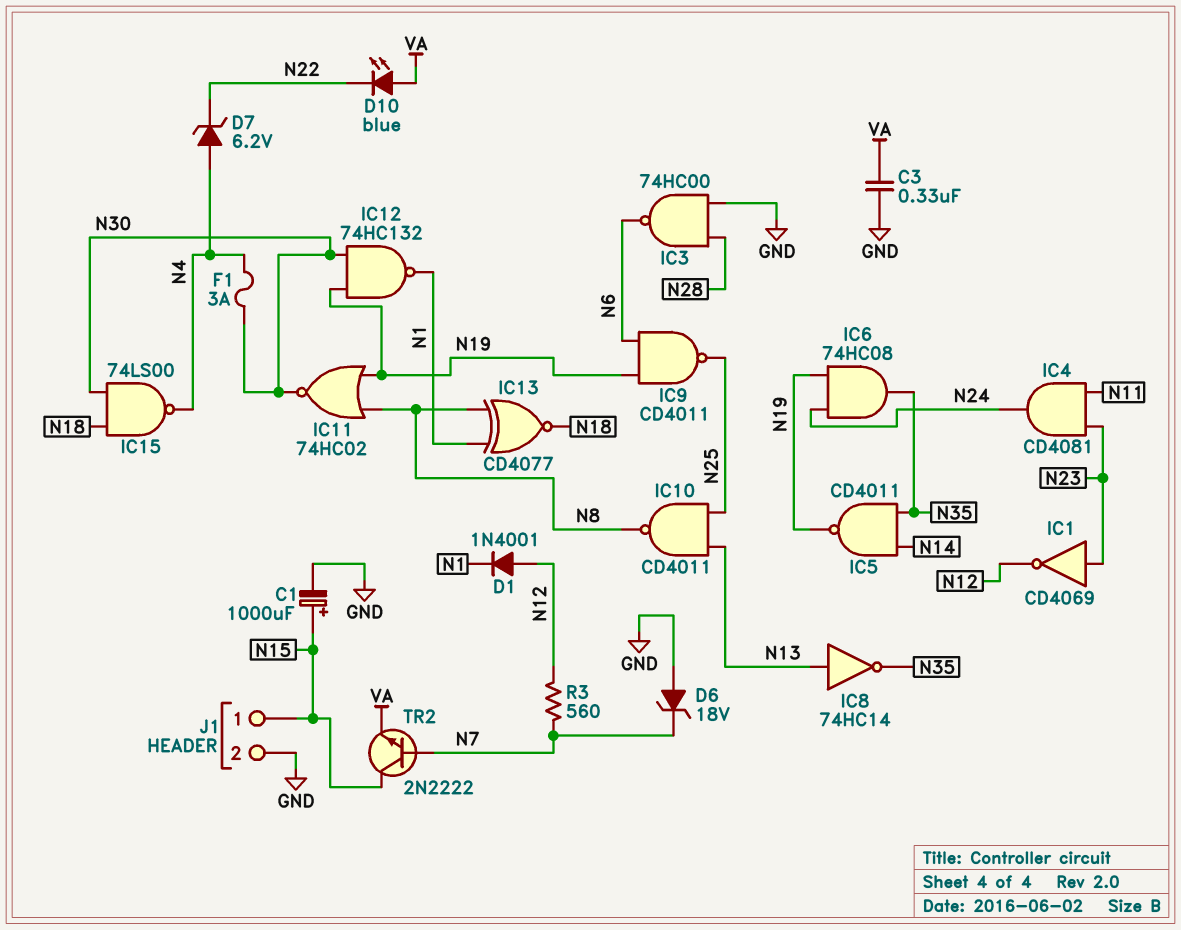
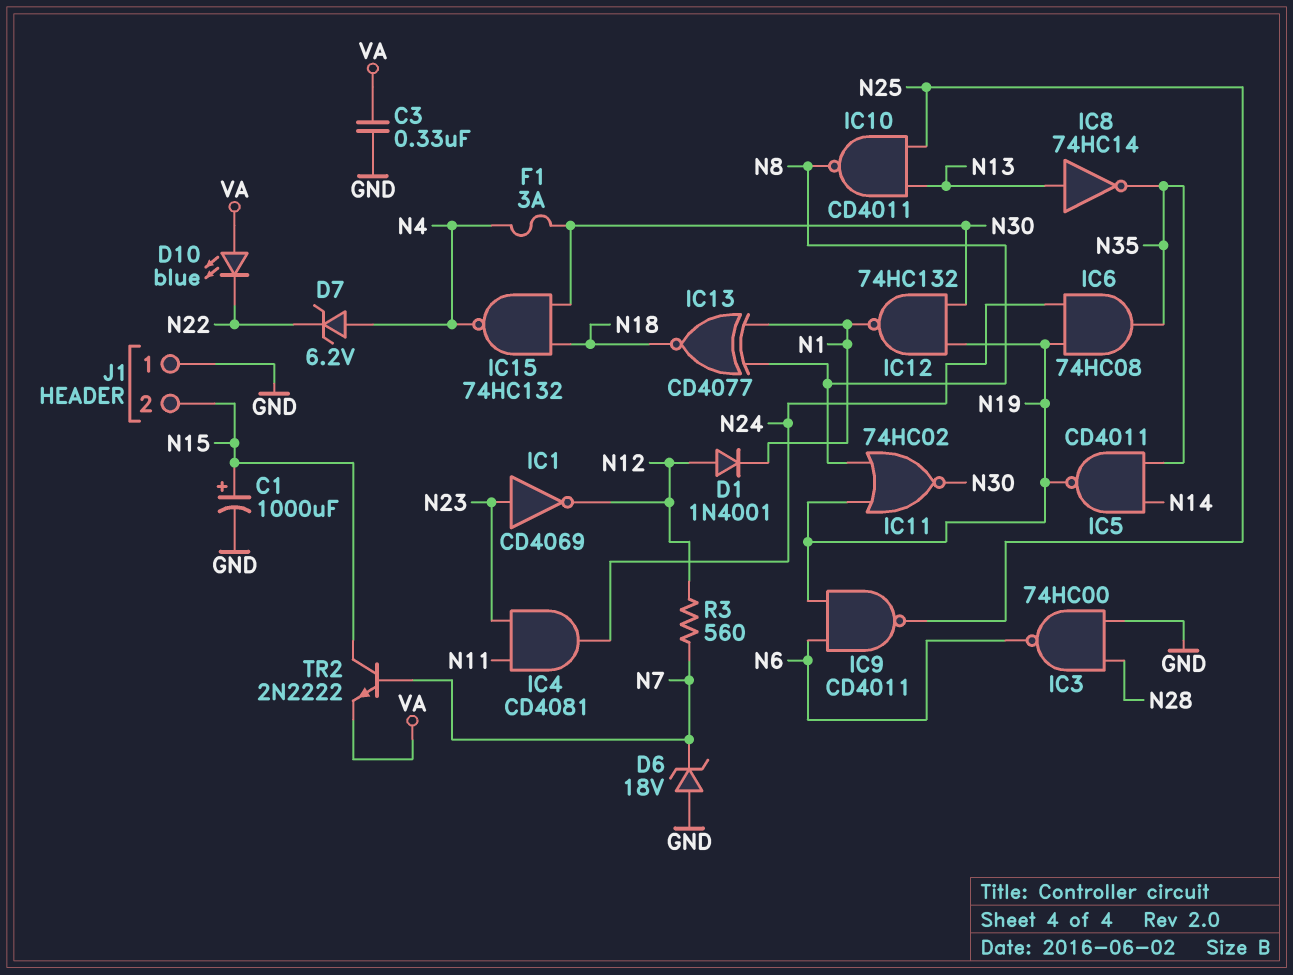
IC15: NAND 74LS00 (in N18, in N30, out N4) -> NAND 74HC132 (in N18, in N30, out N4)
J1 pin 1: N15 -> GND
J1 pin 2: GND -> N15

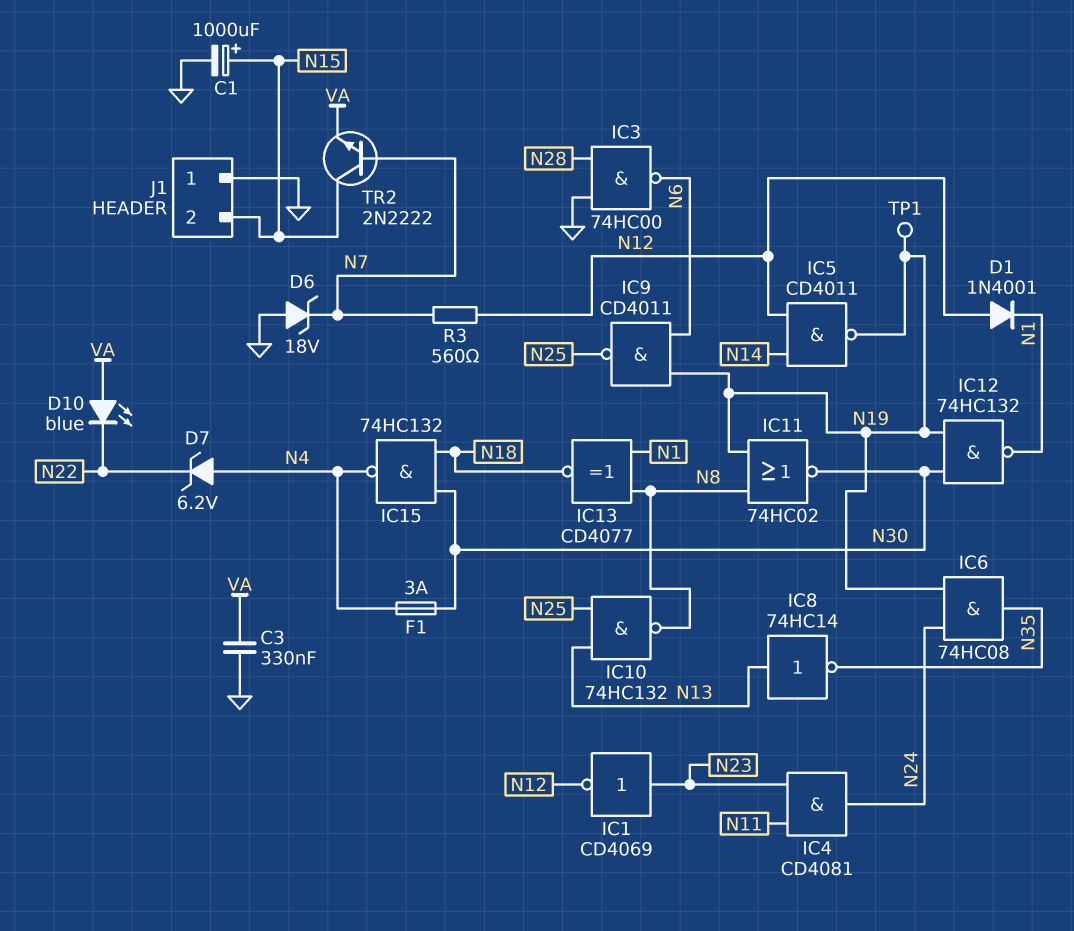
IC5: NAND CD4011 (in N14, in N35, out N19) -> NAND CD4011 (in N12, in N14, out N19)
IC10: NAND CD4011 (in N13, in N25, out N8) -> NAND 74HC132 (in N13, in N25, out N8)
TP1: none -> test point (N19)

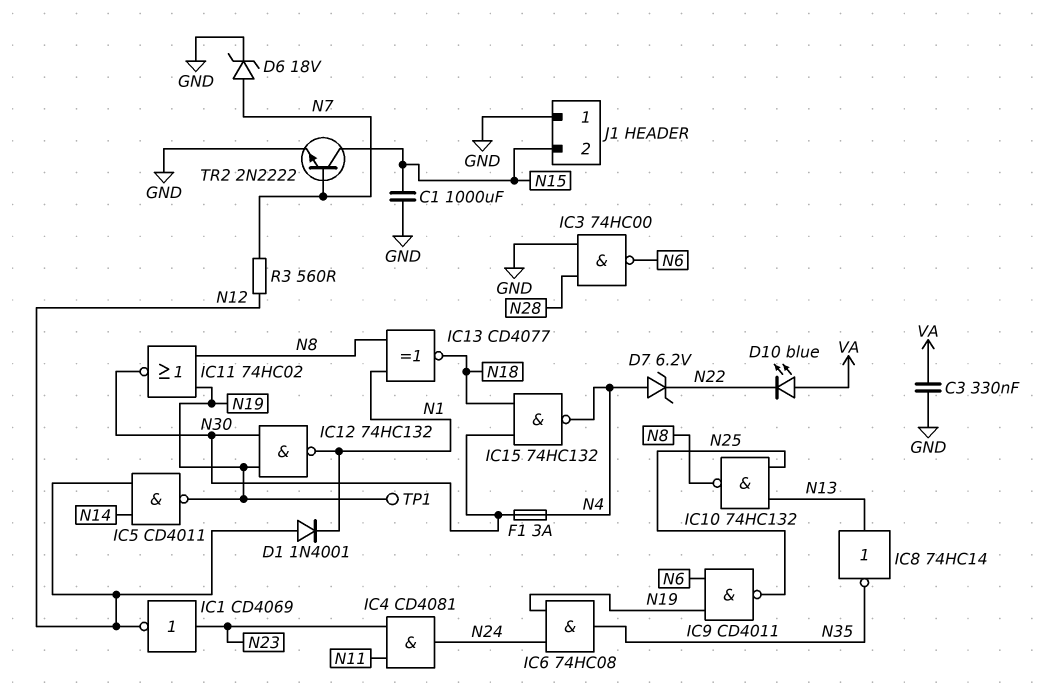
C1: 1000uF (plus N15, minus GND) -> 1000uF (GND, N15)
D6: zener 18V (A GND, K N7) -> zener 18V (A N7, K GND)
TR2: NPN 2N2222 (B N7, C N15, E VA) -> NPN 2N2222 (B N7, C N15, E GND)

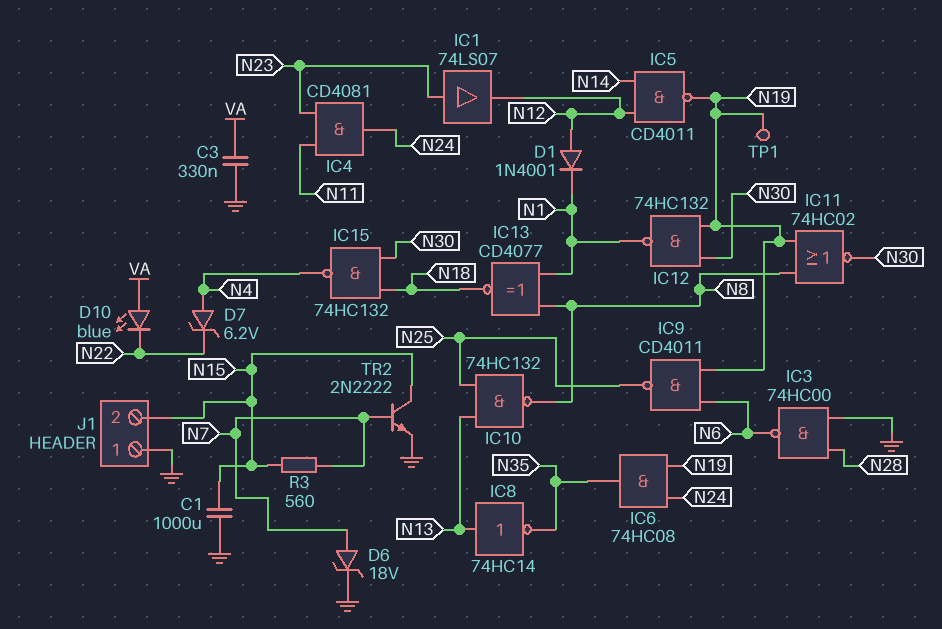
F1: 3A (N4, N30) -> none
IC1: NOT CD4069 (in N23, out N12) -> buffer 74LS07 (in N23, out N12)
R3: 560 (N7, N12) -> 560 (N7, N15)

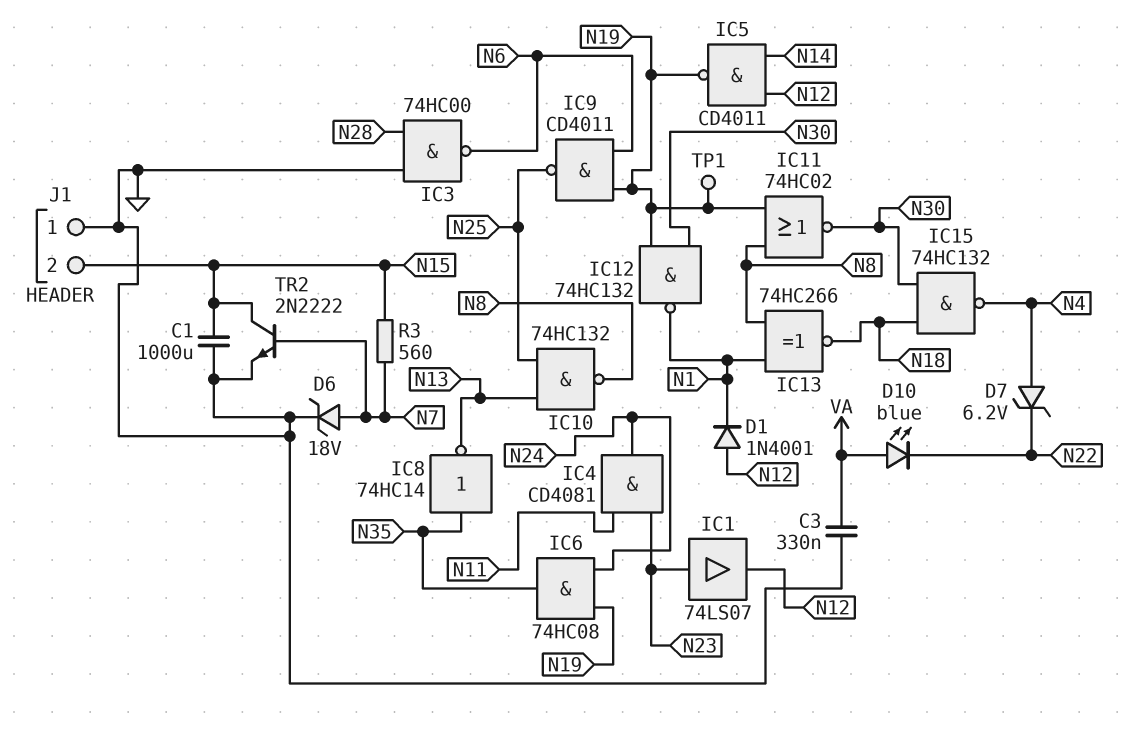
IC8: NOT 74HC14 (in N13, out N35) -> NOT 74HC14 (in N35, out N13)
IC13: XNOR CD4077 (in N1, in N8, out N18) -> XNOR 74HC266 (in N1, in N8, out N18)

